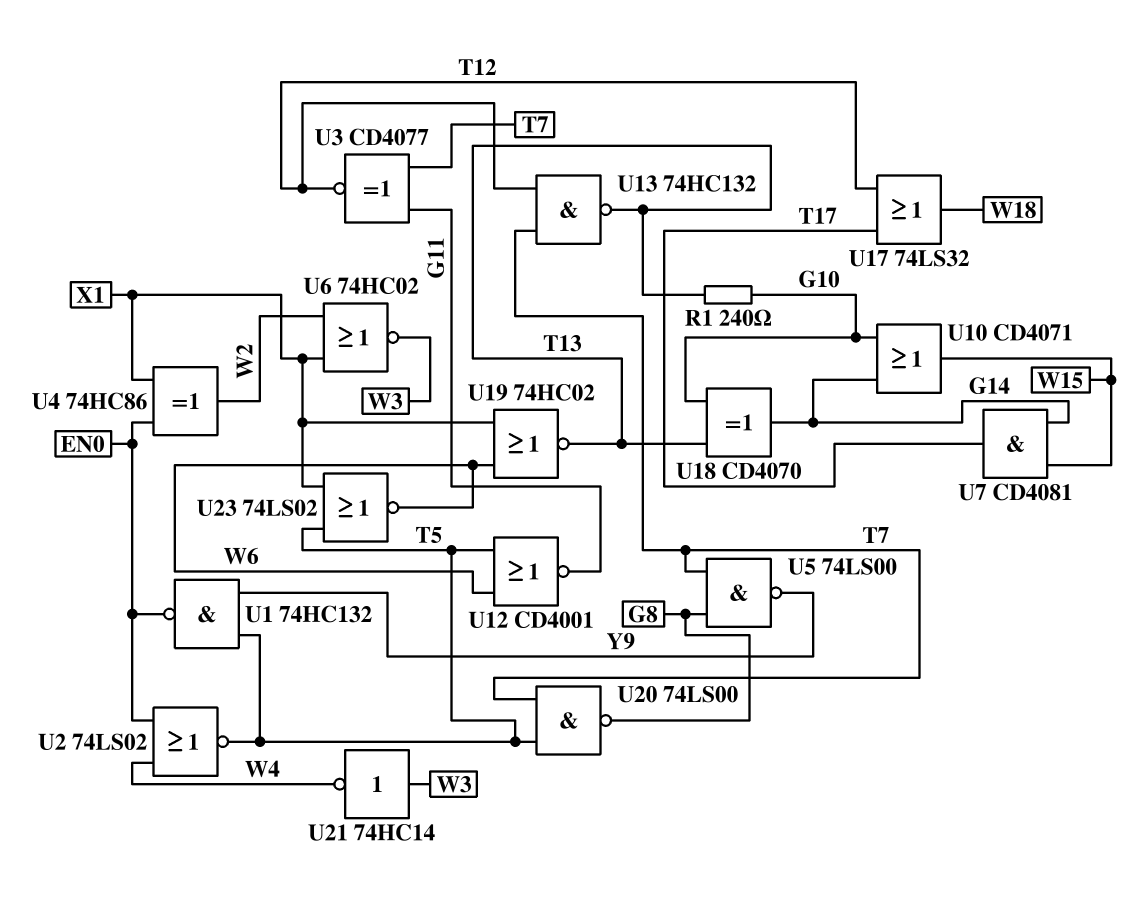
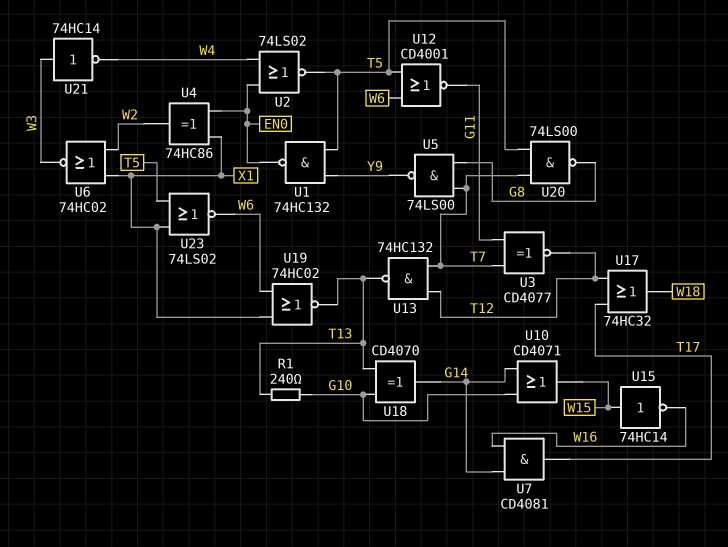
U7: AND CD4081 (in G14, in W15, out T17) -> AND CD4081 (in G14, in W16, out T17)
U15: none -> NOT 74HC14 (in W15, out W16)
U17: OR 74LS32 (in T12, in T17, out W18) -> OR 74HC32 (in T12, in T17, out W18)

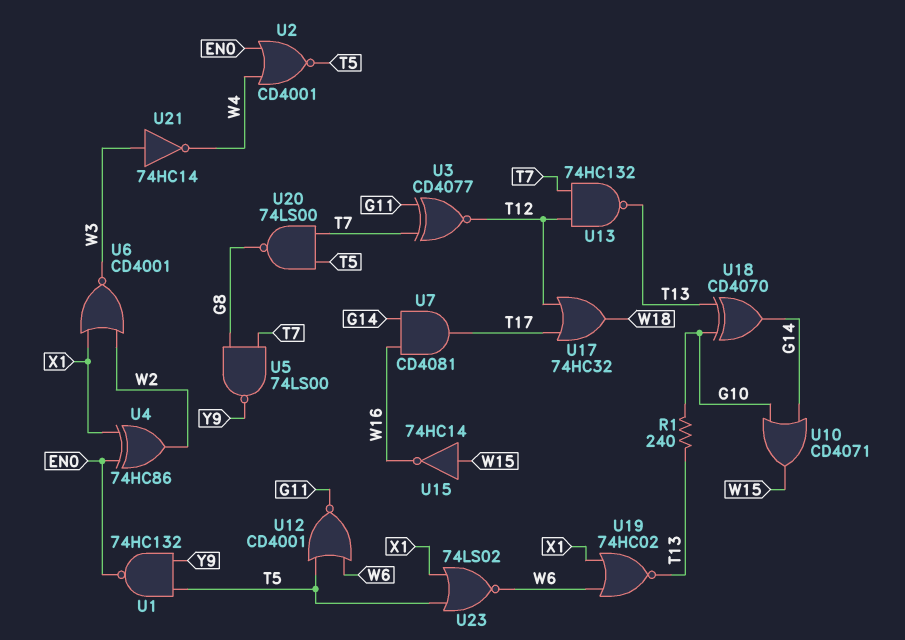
U2: NOR 74LS02 (in EN0, in W4, out T5) -> NOR CD4001 (in EN0, in W4, out T5)
U6: NOR 74HC02 (in W2, in X1, out W3) -> NOR CD4001 (in W2, in X1, out W3)

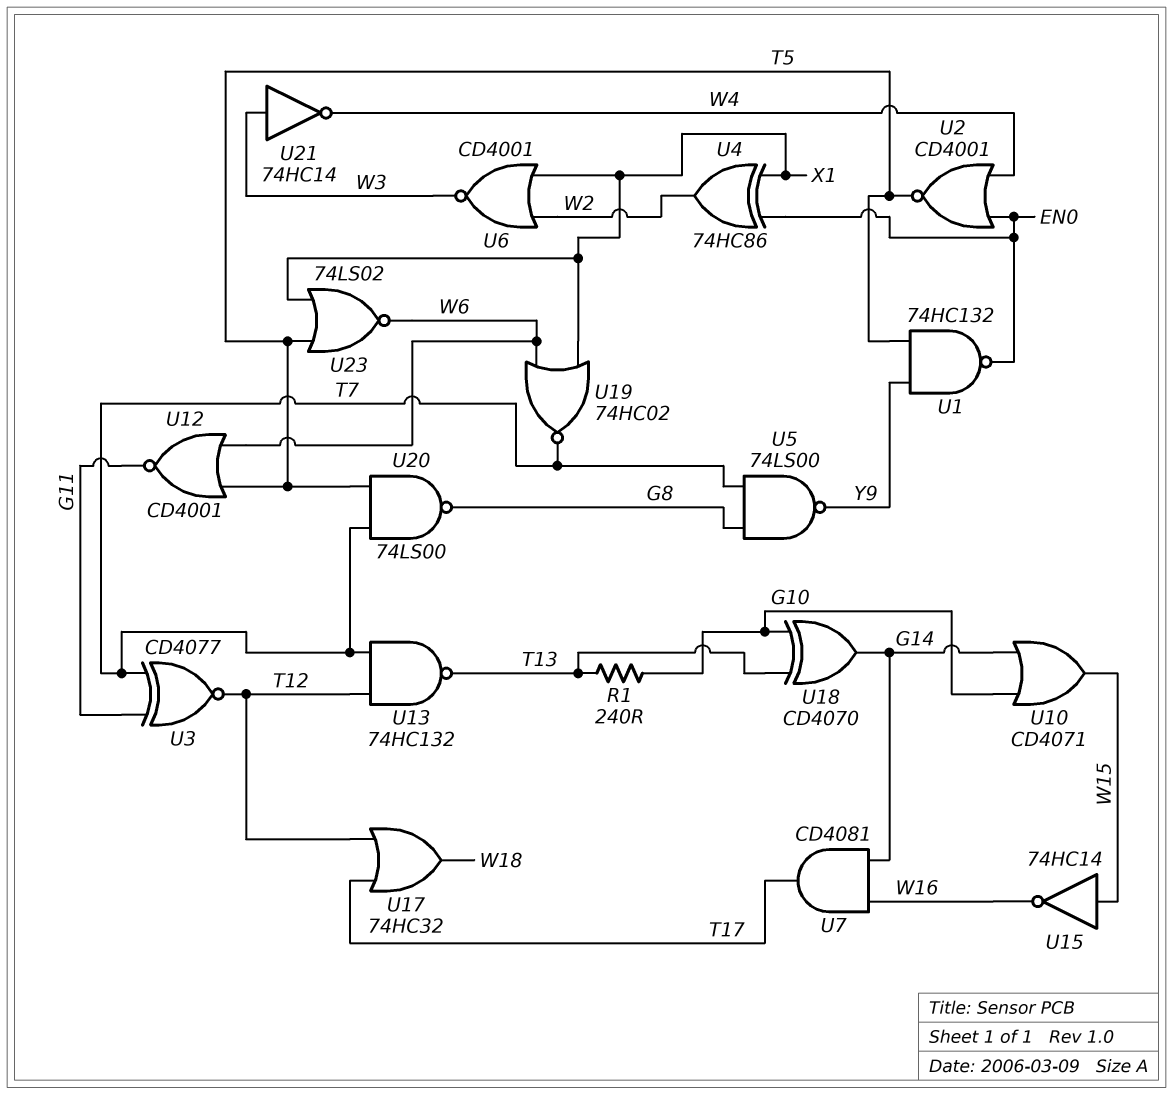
U19: NOR 74HC02 (in W6, in X1, out T13) -> NOR 74HC02 (in W6, in X1, out T7)

